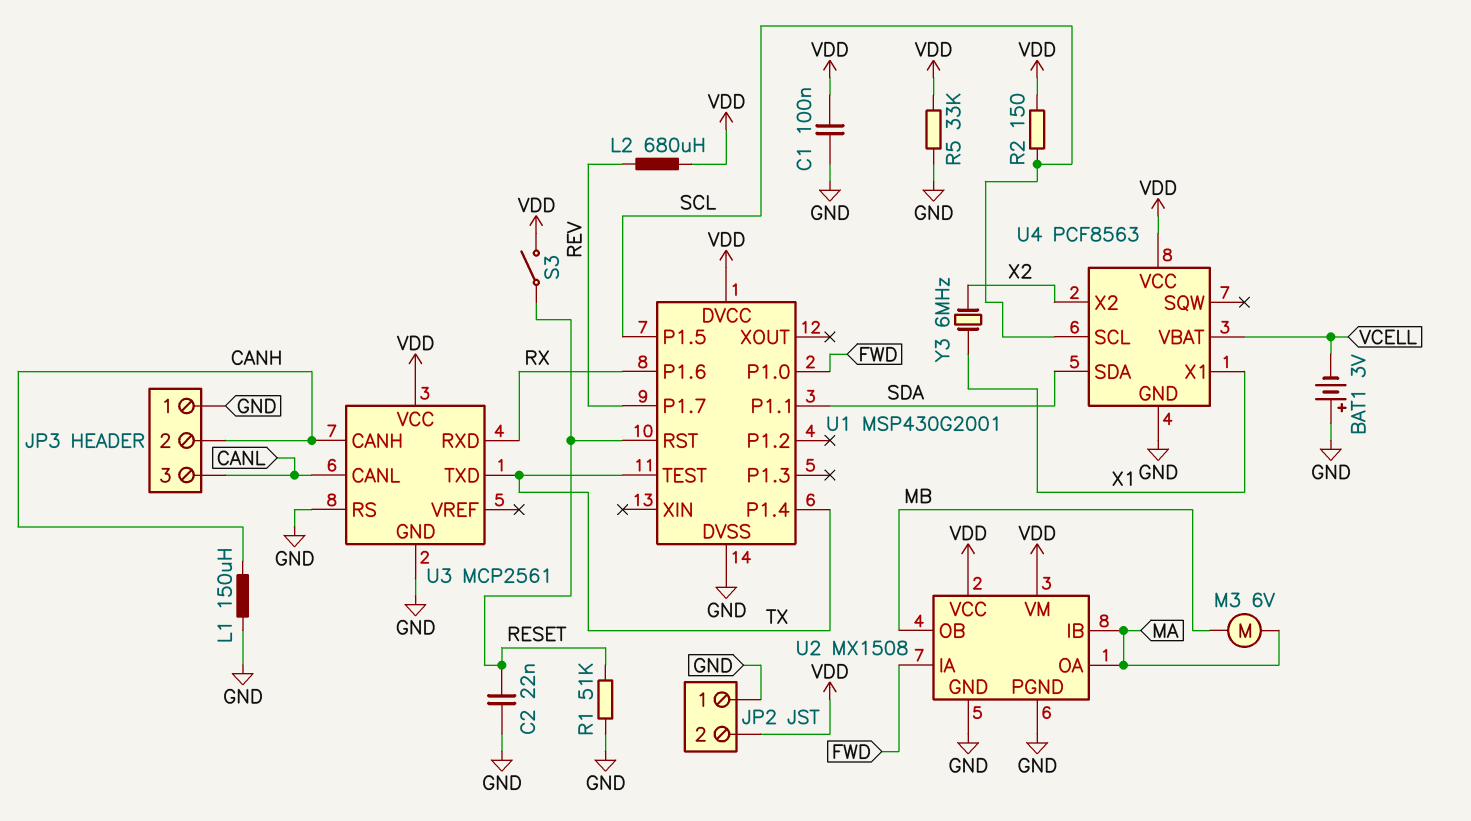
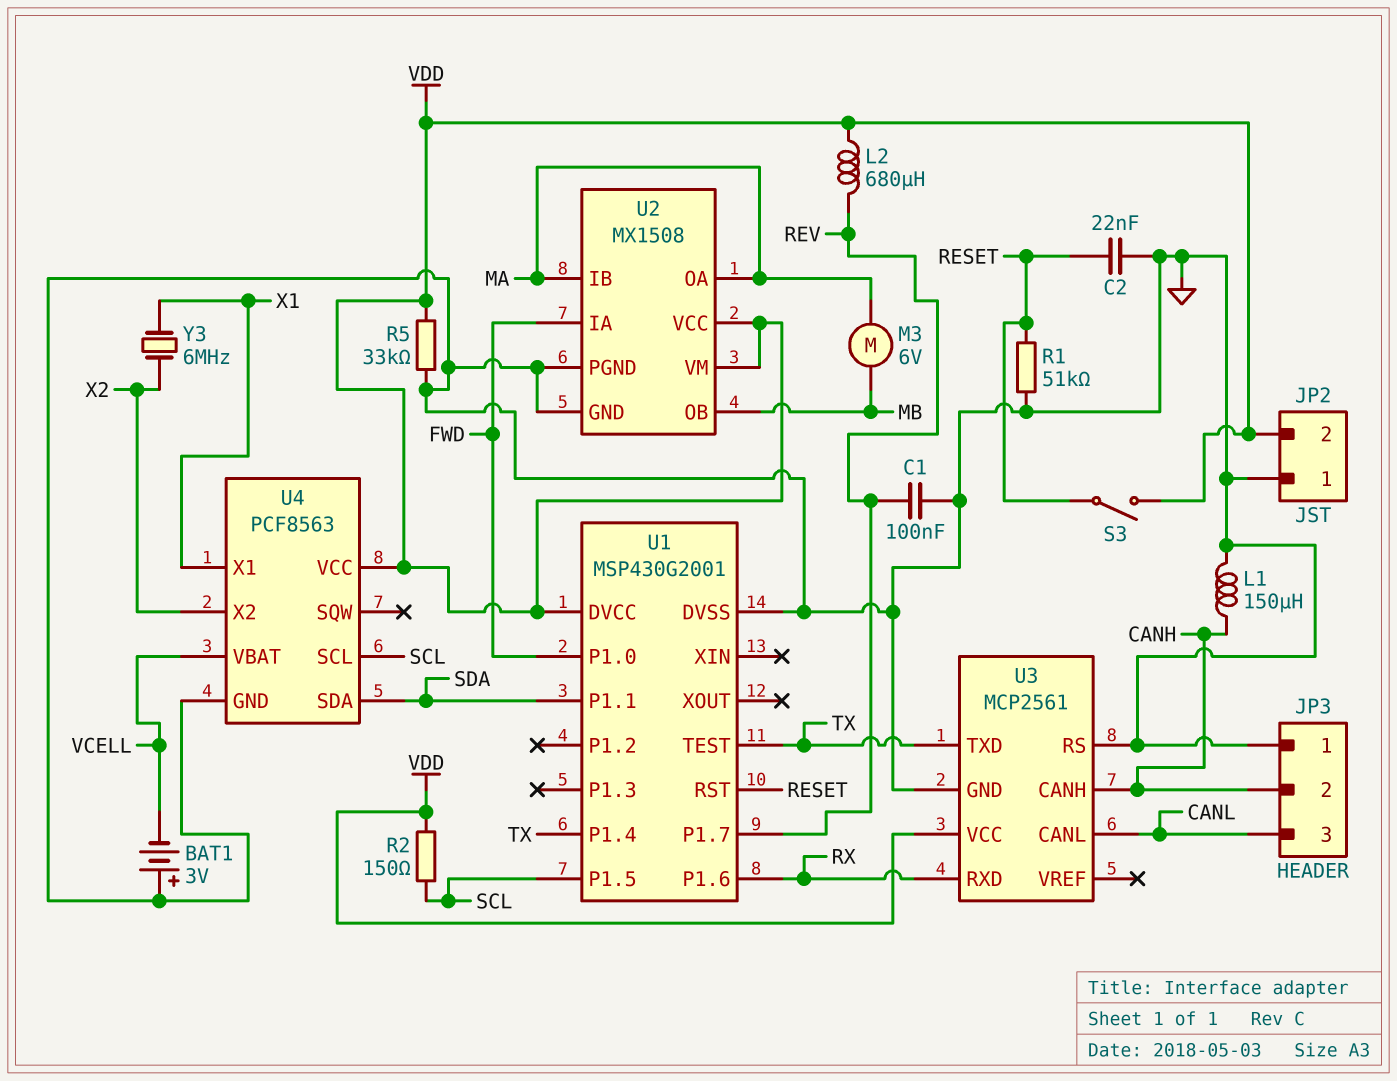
C1: 100nF (GND, VDD) -> 100nF (GND, REV)

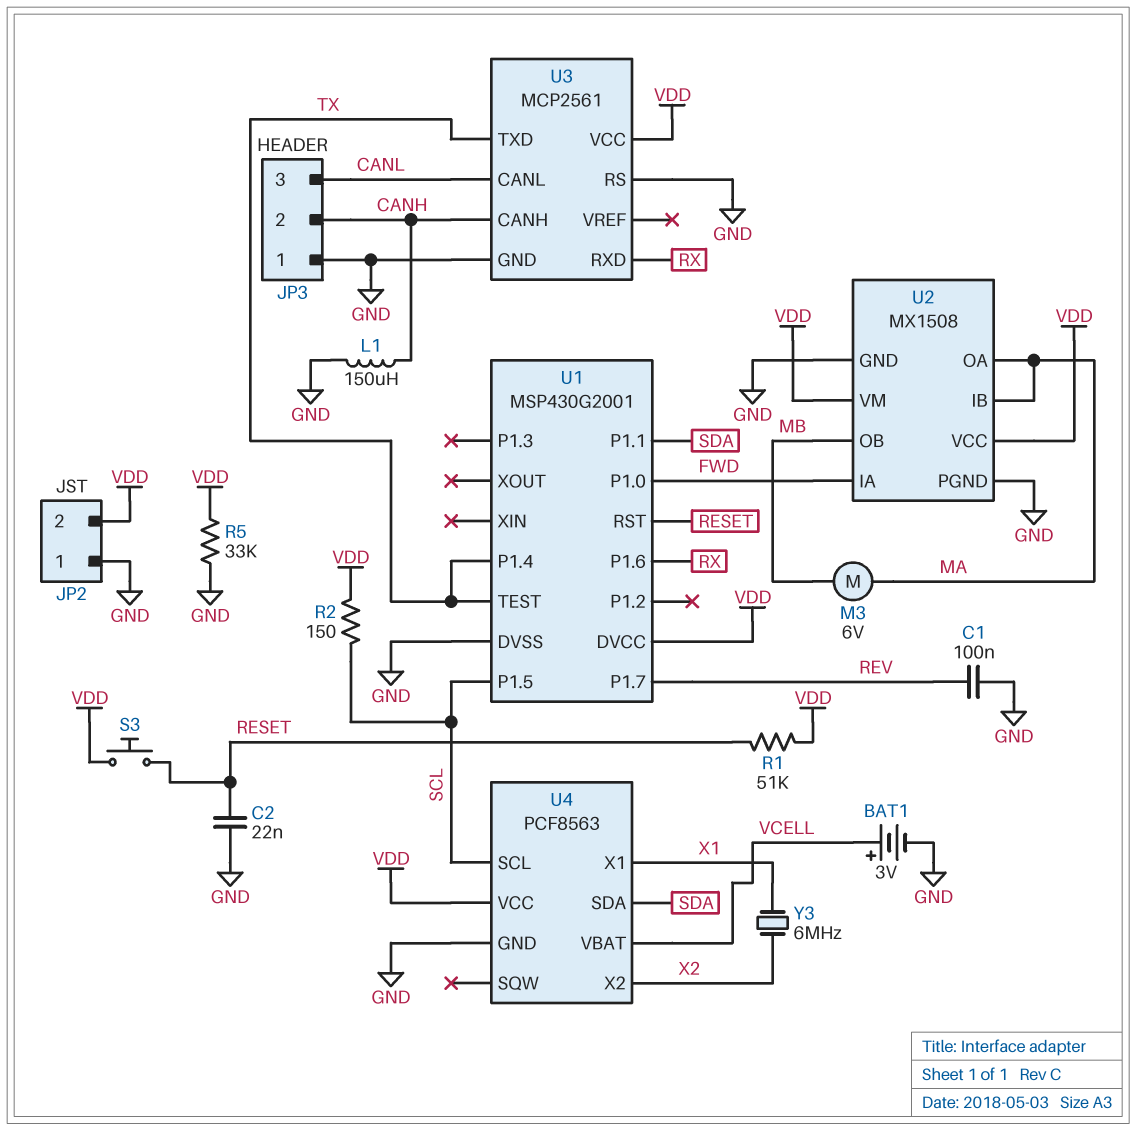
BAT1: 3V (plus GND, minus VCELL) -> 3V (plus VCELL, minus GND)
L2: 680uH (REV, VDD) -> none
R1: 51k (GND, RESET) -> 51k (RESET, VDD)
S3: switch (RESET, VDD) -> button (RESET, VDD)

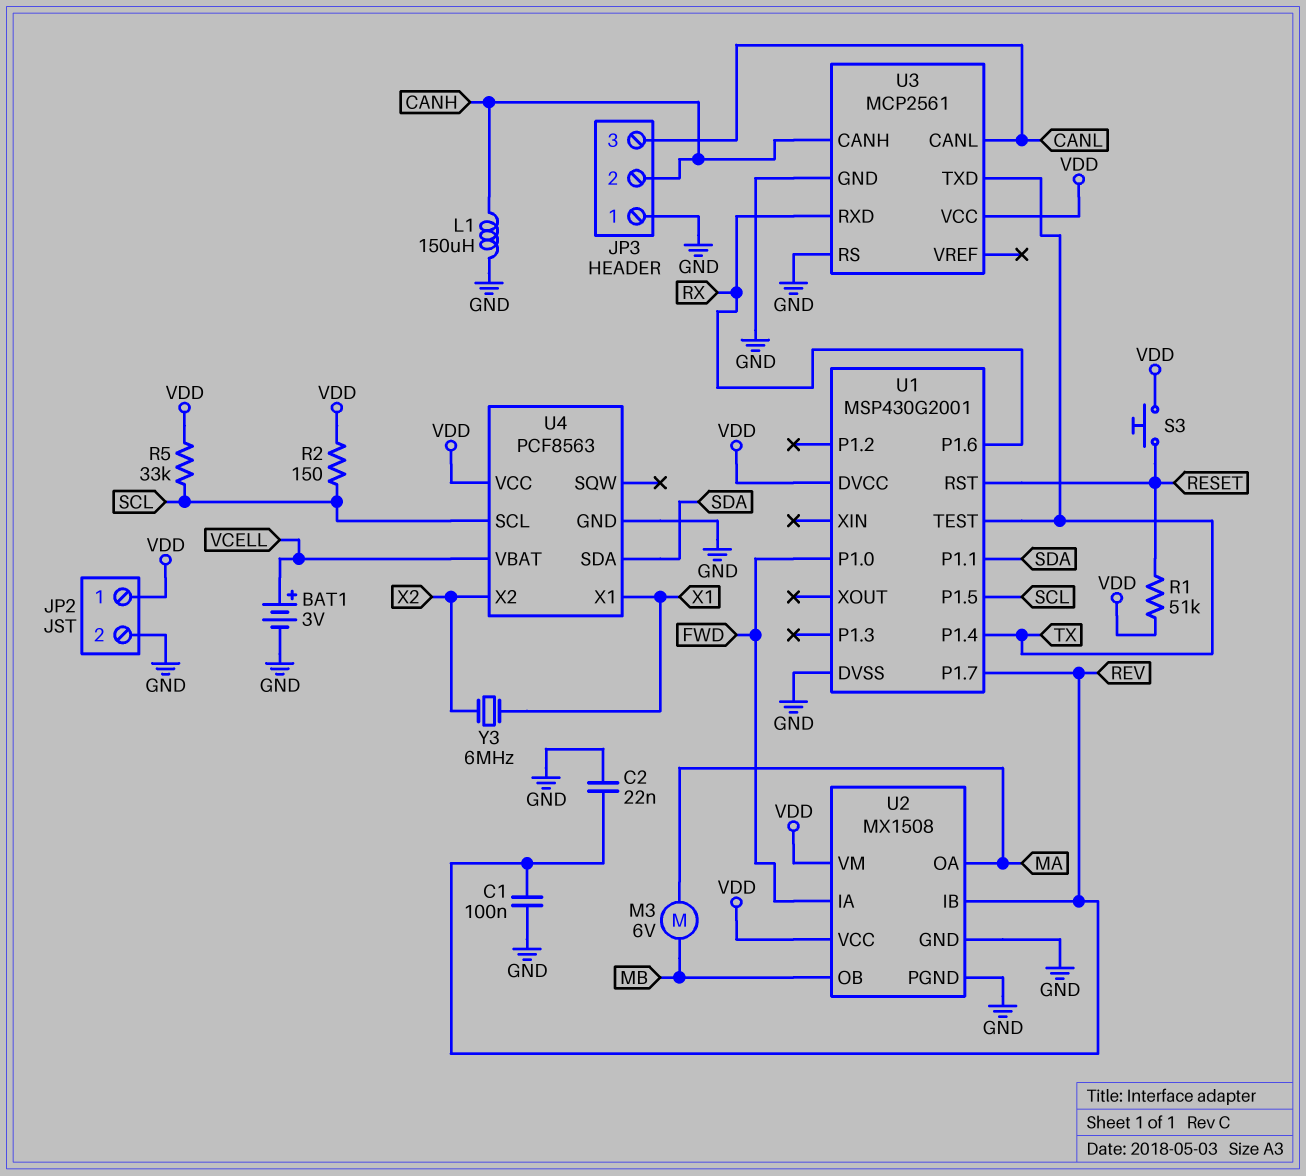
C2: 22nF (GND, RESET) -> 22nF (GND, REV)
JP2 pin 1: GND -> VDD
JP2 pin 2: VDD -> GND
R5: 33k (GND, VDD) -> 33k (SCL, VDD)
U2 pin IB: MA -> REV

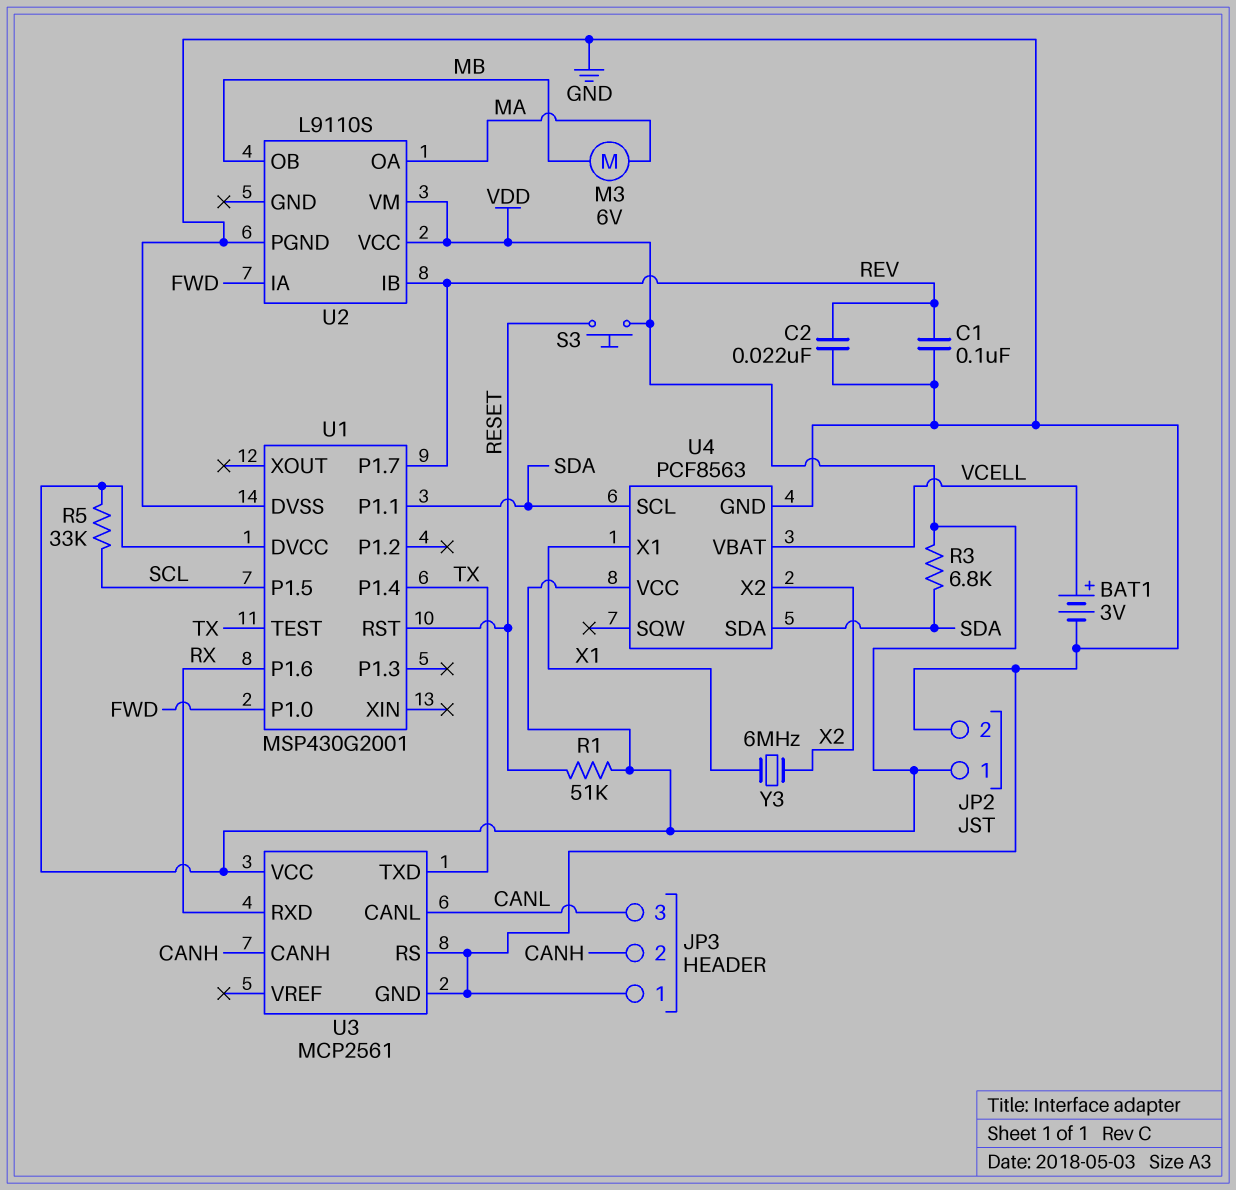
L1: 150uH (CANH, GND) -> none
R2: 150 (SCL, VDD) -> none
R3: none -> 6.8k (SDA, VDD)
U2: MX1508 -> L9110S
U2 pin GND: GND -> none
U4 pin SCL: SCL -> SDA

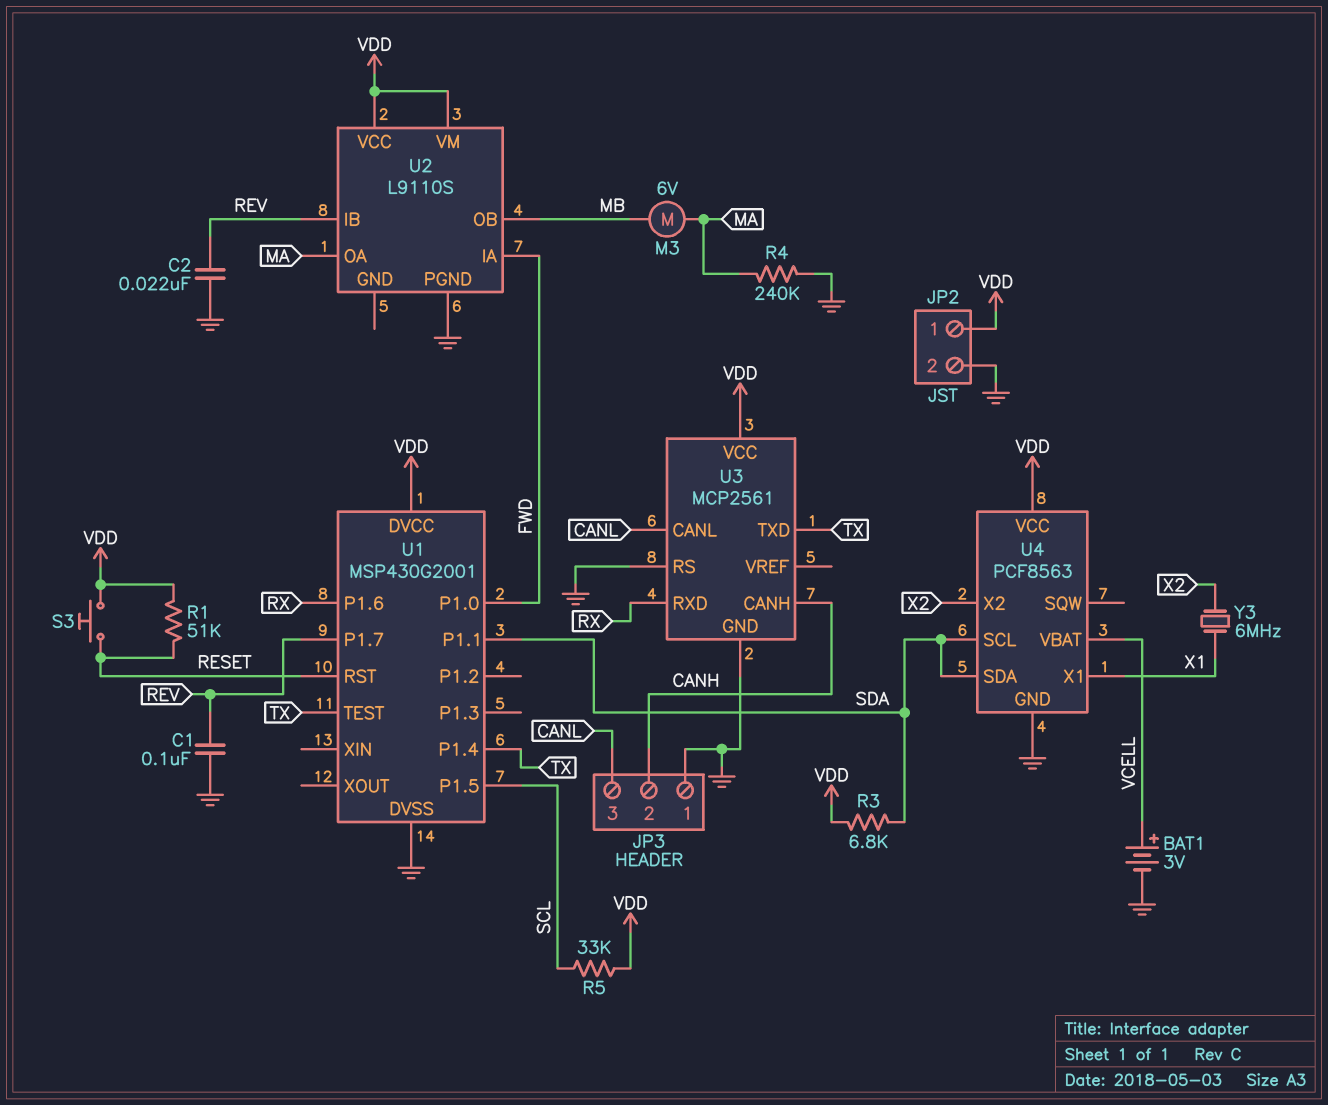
R4: none -> 240k (GND, MA)

